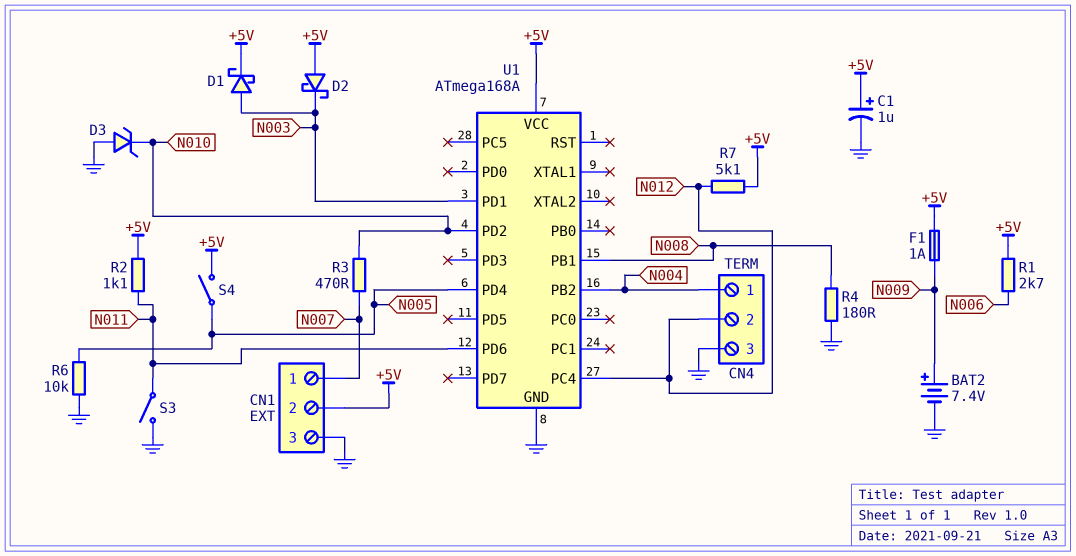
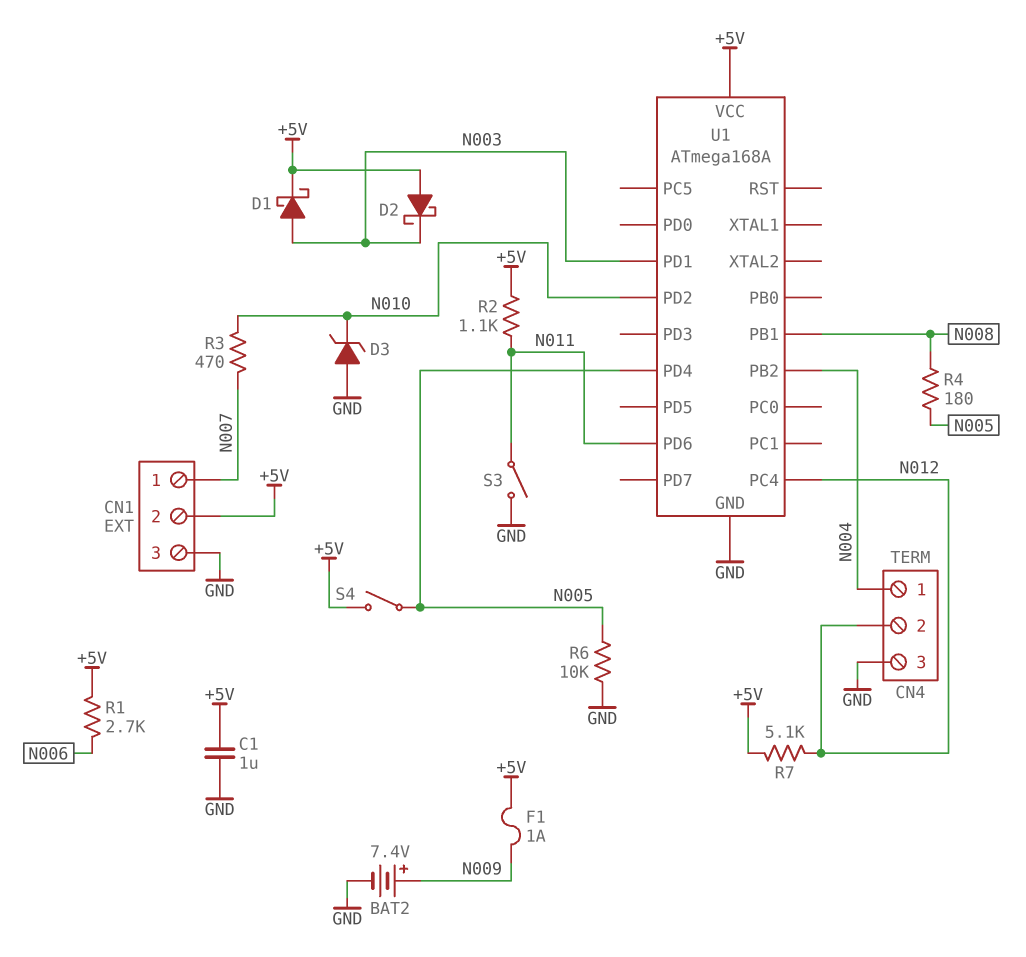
C1: 1uF (plus +5V, minus GND) -> 1uF (+5V, GND)
R4: 180 (GND, N008) -> 180 (N005, N008)

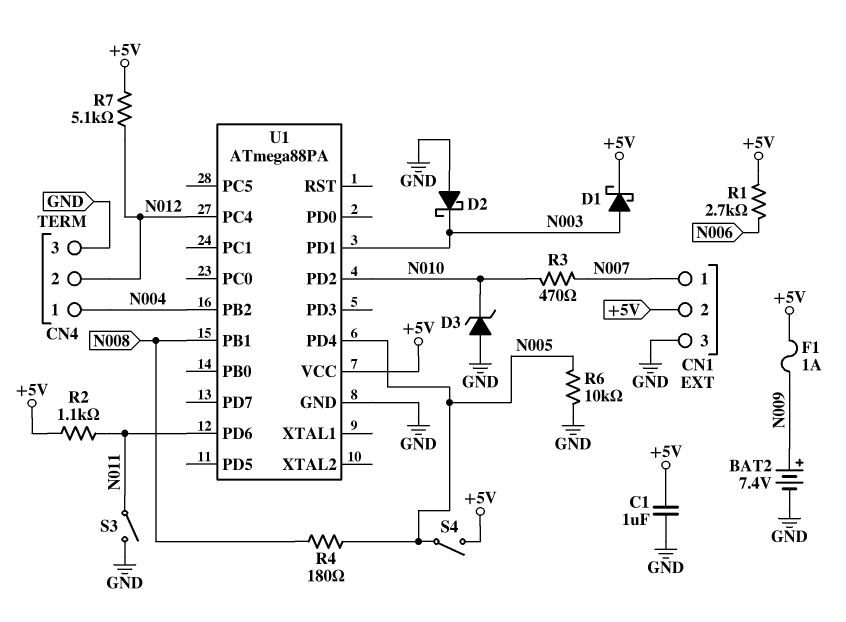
D2: schottky (A +5V, K N003) -> schottky (A GND, K N003)
U1: ATmega168A -> ATmega88PA

